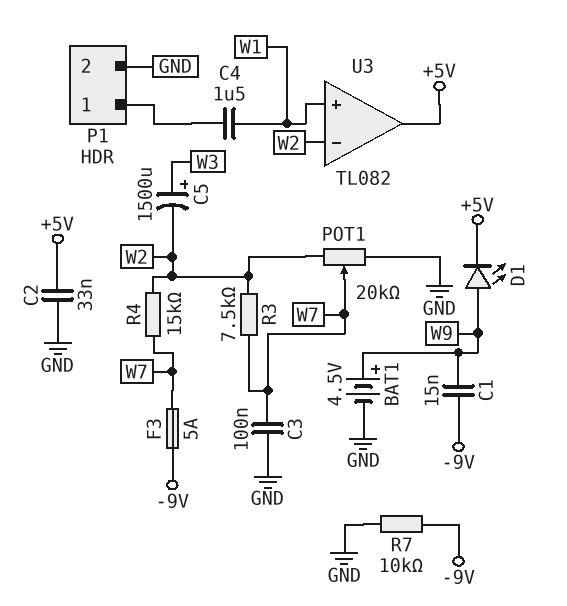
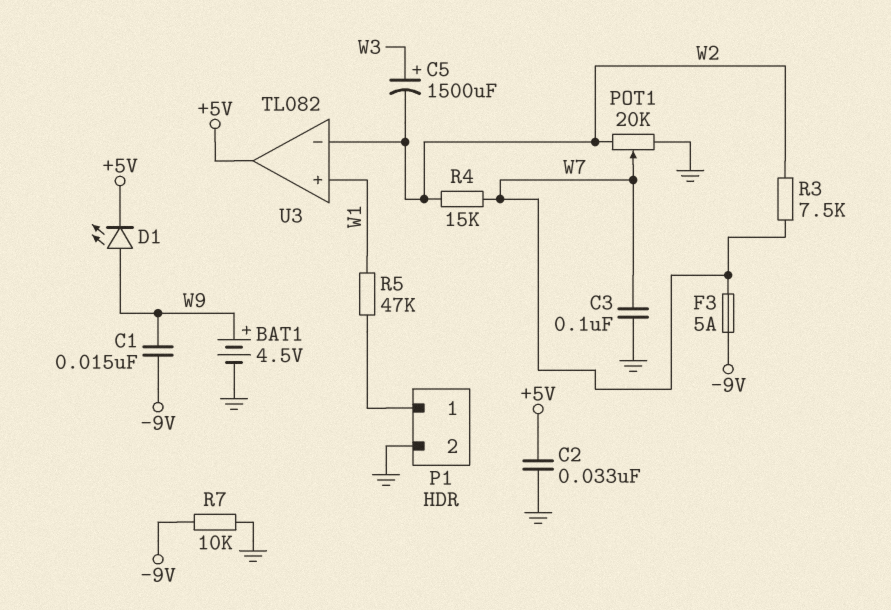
C4: 1.5uF (P1/1, W1) -> none
R5: none -> 47k (P1/1, W1)

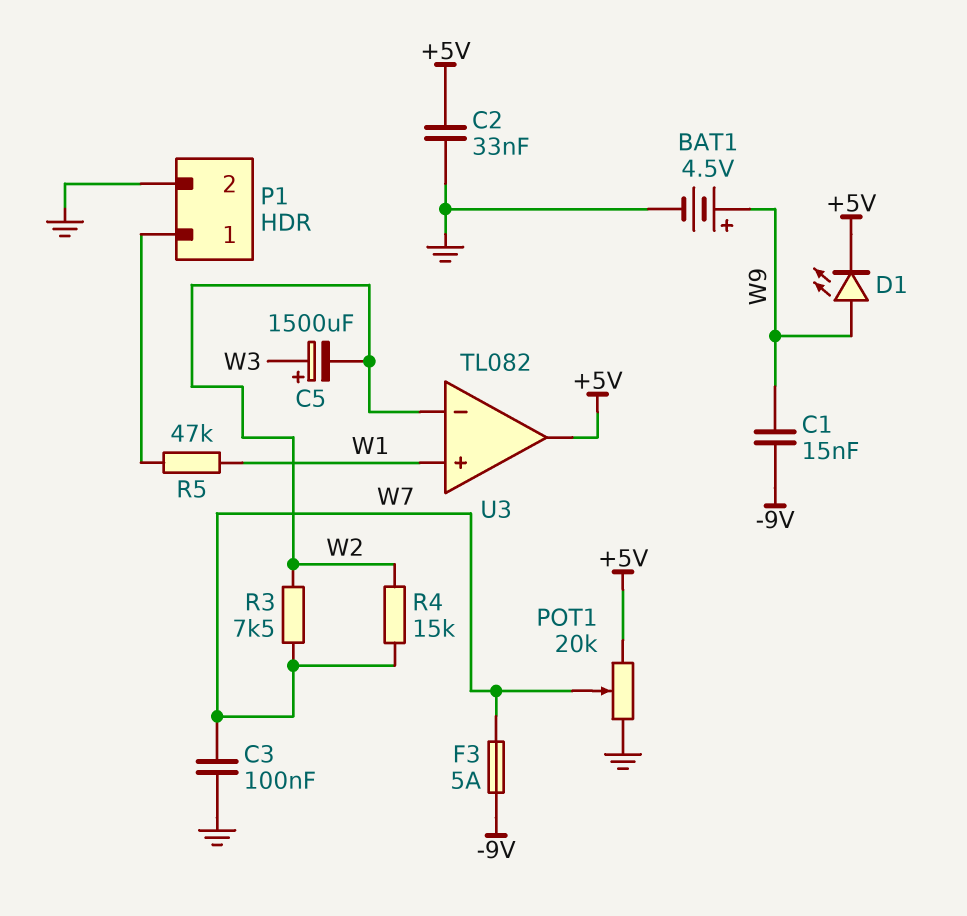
POT1: 20k (GND, W2, wiper W7) -> 20k (+5V, GND, wiper W7)
R7: 10k (-9V, GND) -> none

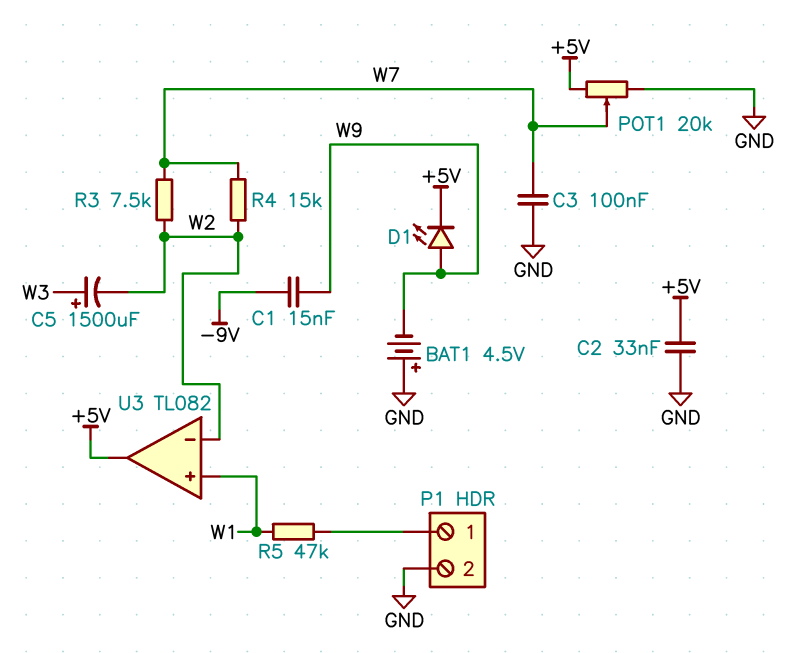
BAT1: 4.5V (plus W9, minus GND) -> 4.5V (plus GND, minus W9)
F3: 5A (-9V, W7) -> none

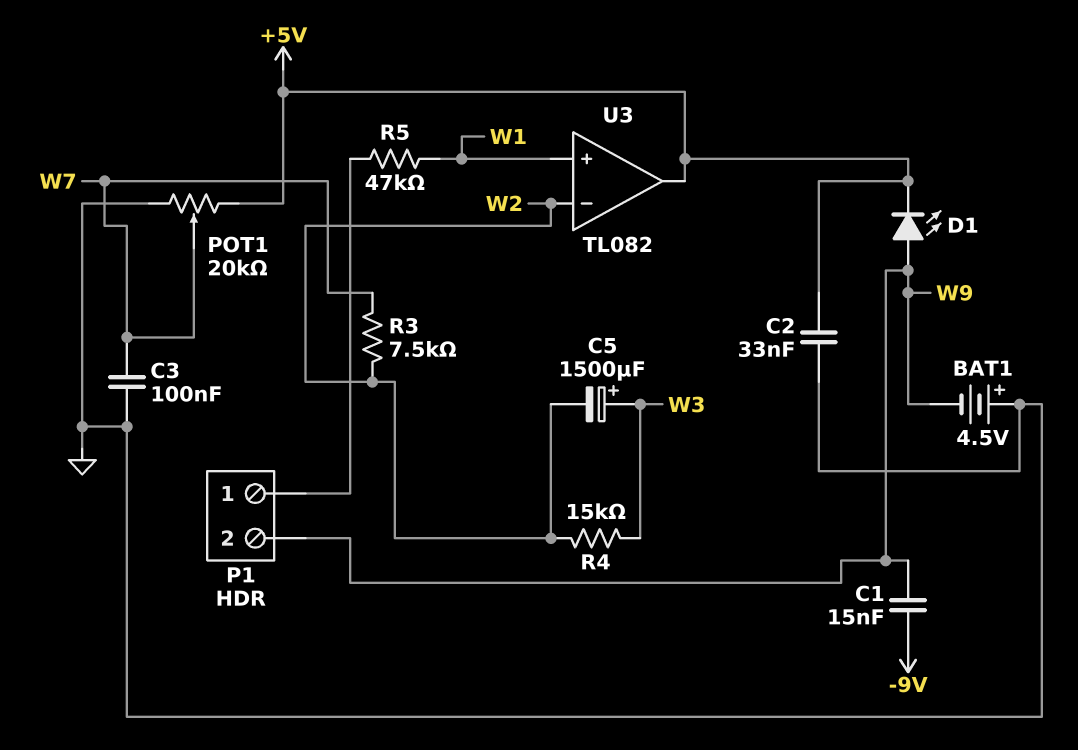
P1 pin 2: GND -> W9
R4: 15k (W2, W7) -> 15k (W2, W3)

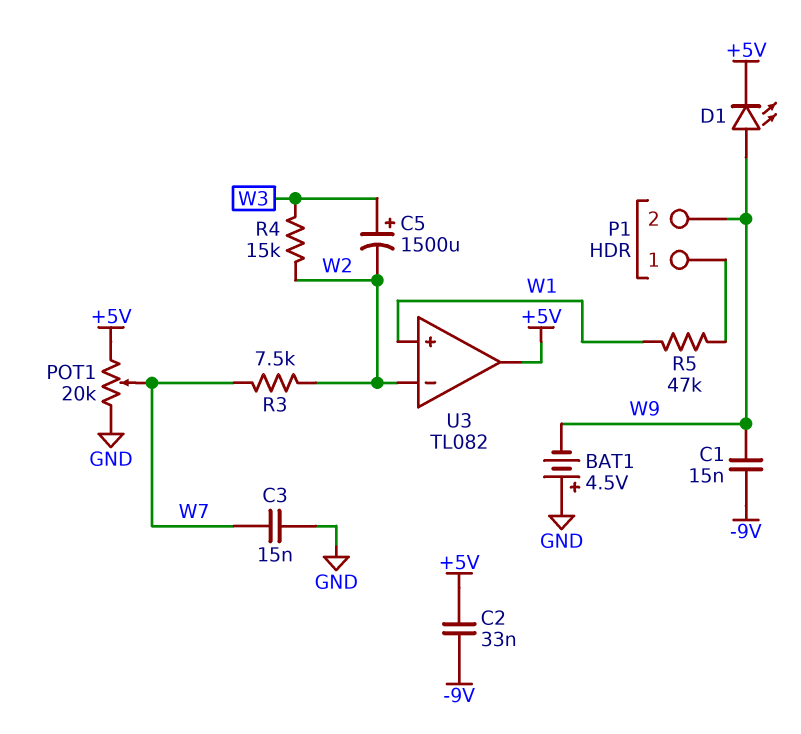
C2: 33nF (+5V, GND) -> 33nF (+5V, -9V)
C3: 100nF (GND, W7) -> 15nF (GND, W7)

